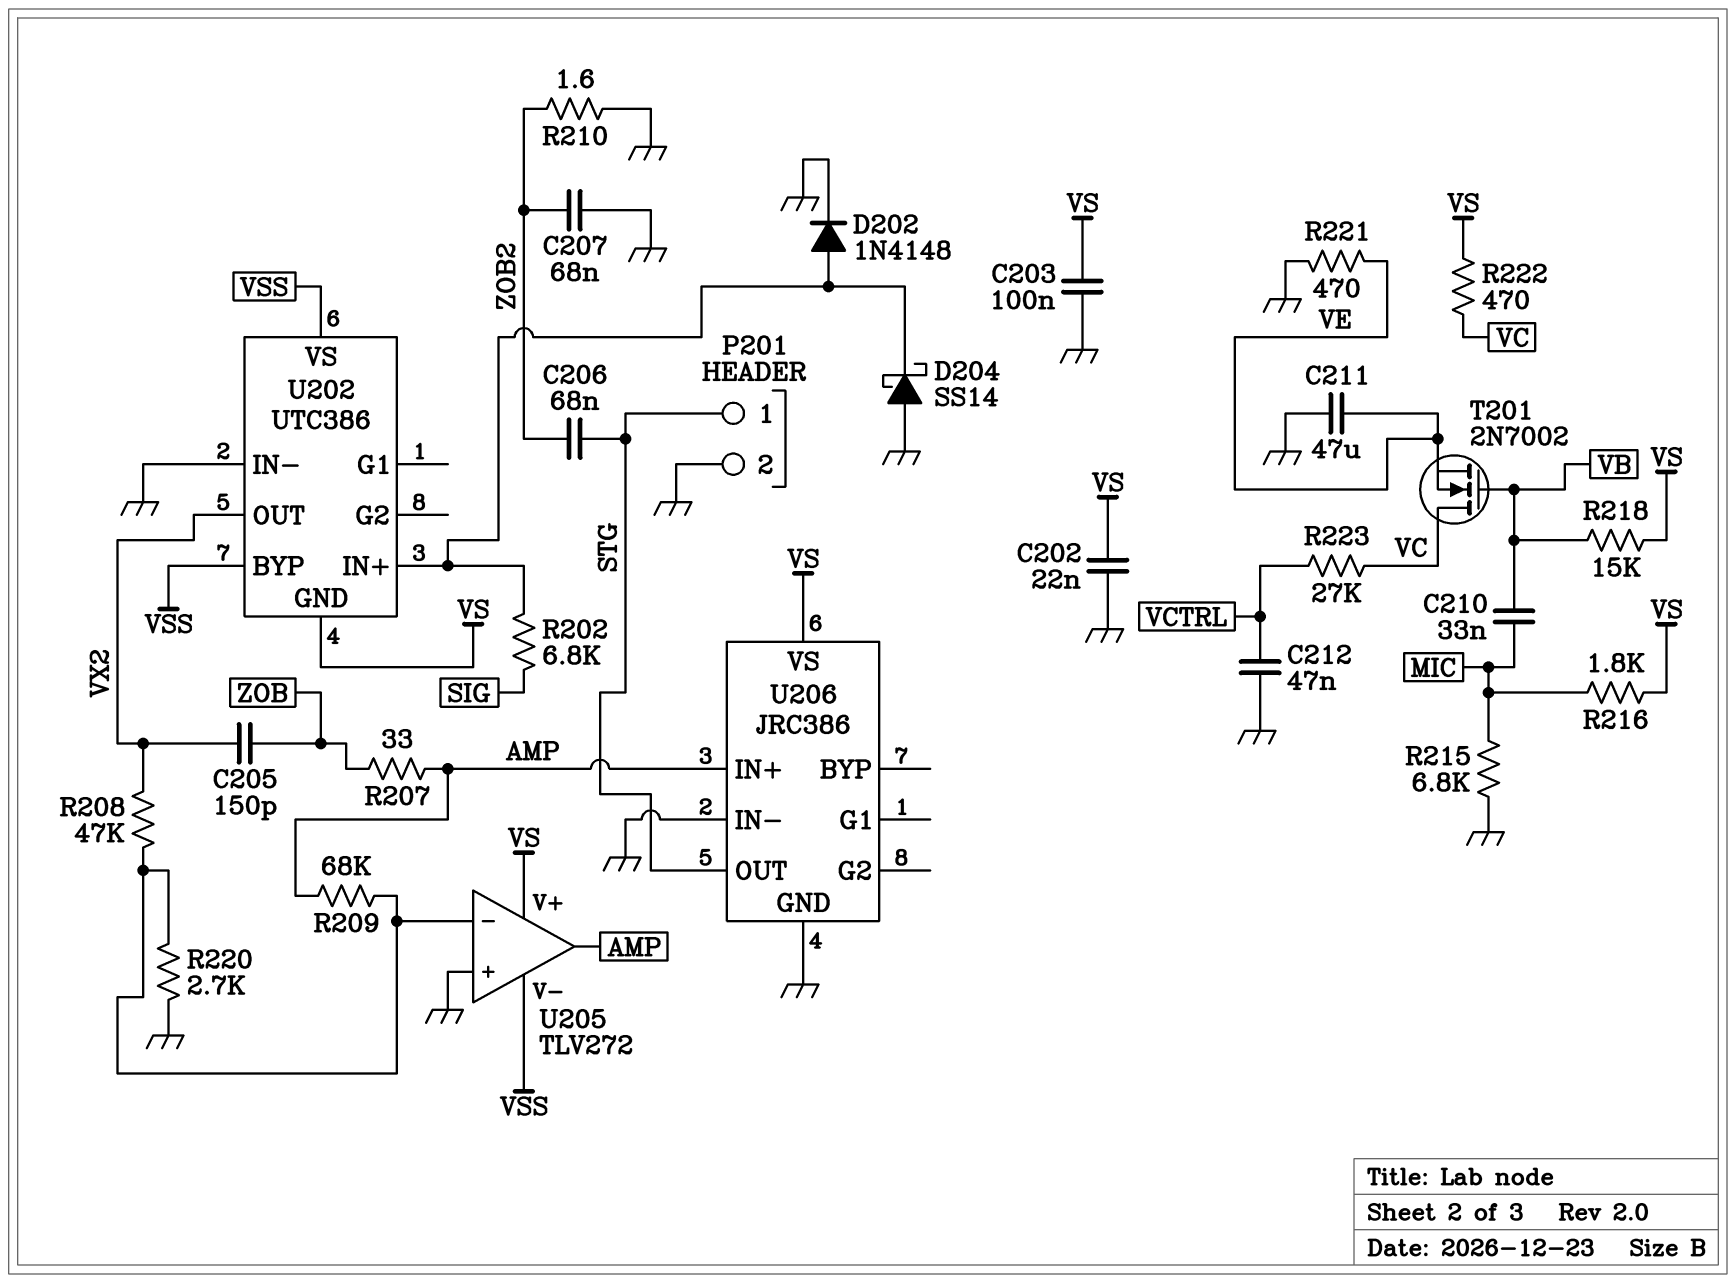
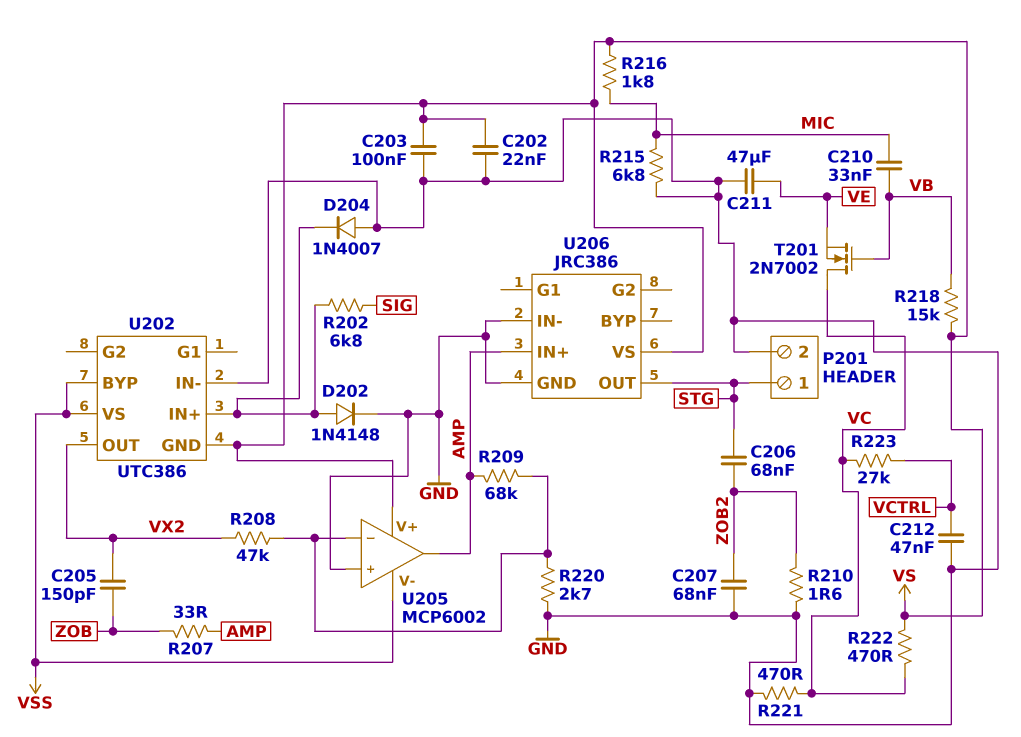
D204: schottky SS14 (A GND, K U202/IN+) -> diode 1N4007 (A GND, K U202/IN+)
R221: 470 (GND, VE) -> 470 (GND, VC)
U205: TLV272 -> MCP6002

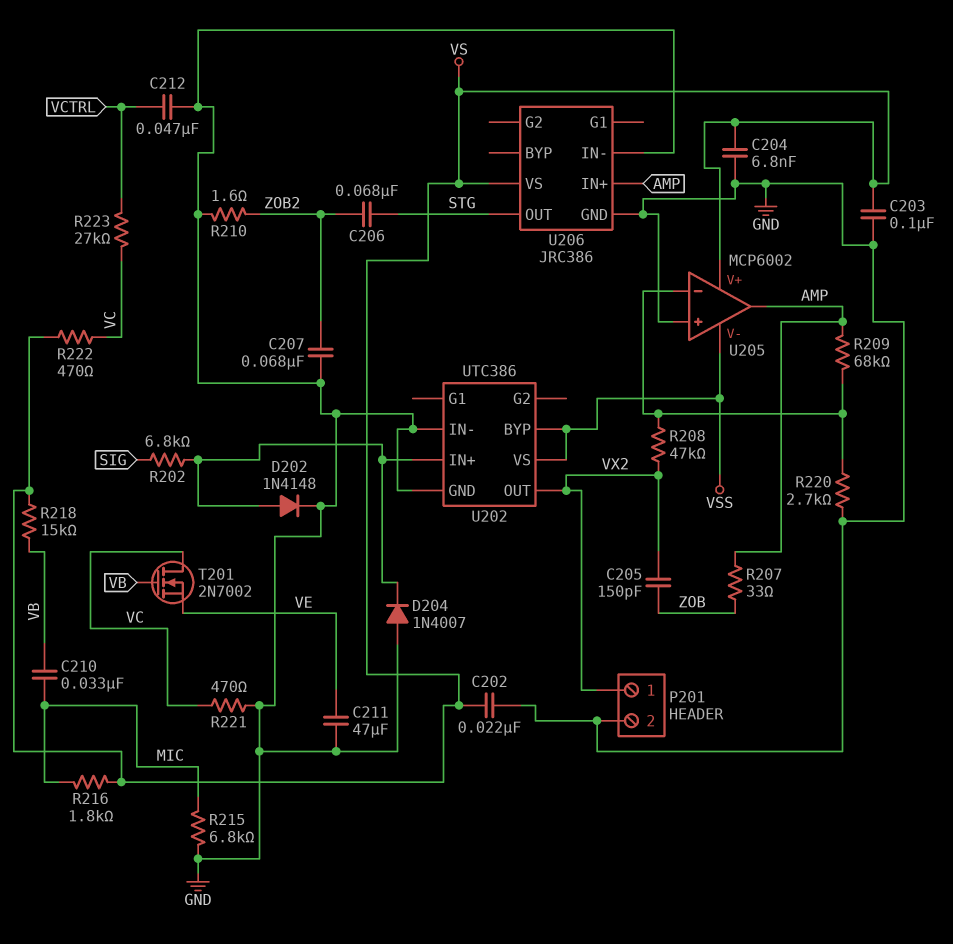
C204: none -> 6.8nF (GND, VS)
P201 pin 1: STG -> VX2
U202 pin GND: VS -> GND

